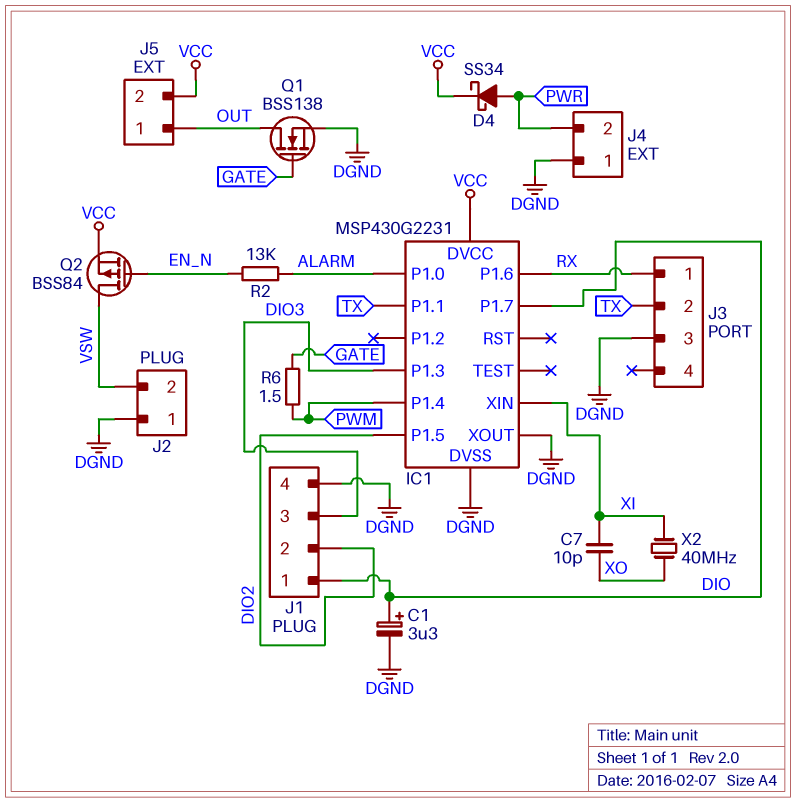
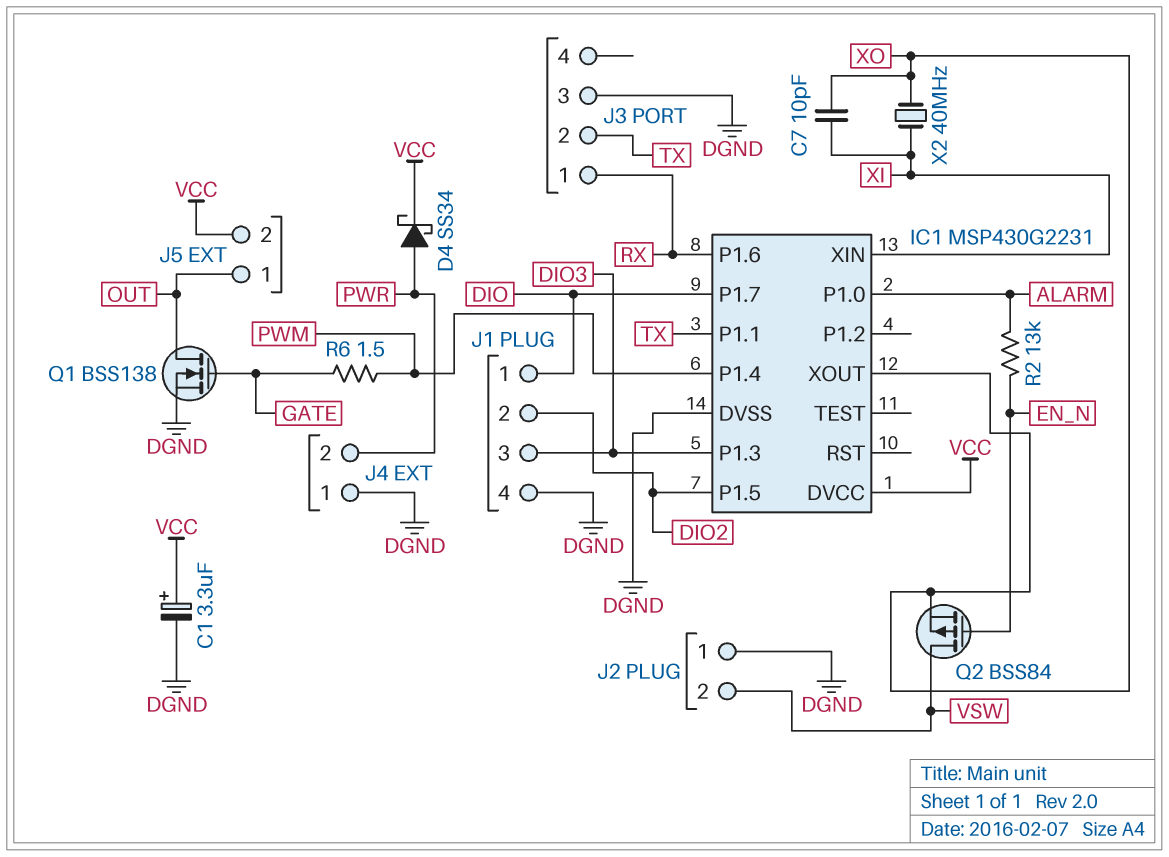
C1: 3.3uF (plus DIO, minus DGND) -> 3.3uF (plus VCC, minus DGND)
IC1 pin XOUT: DGND -> XO
Q2: PMOS BSS84 (G EN_N, D VSW, S VCC) -> PMOS BSS84 (G EN_N, D VSW, S XO)

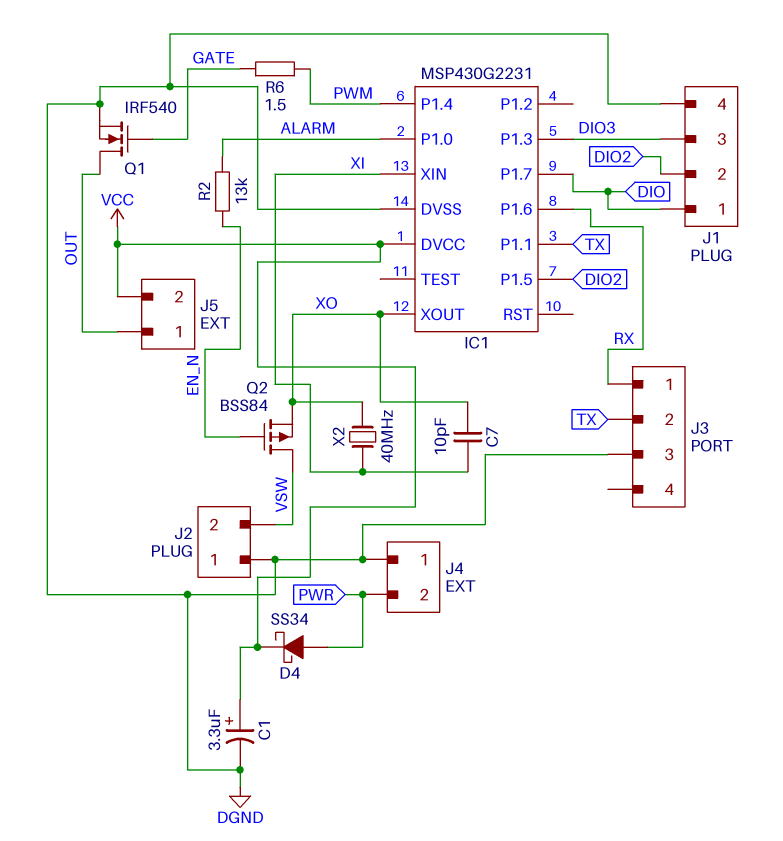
Q1: NMOS BSS138 (G GATE, D OUT, S DGND) -> NMOS IRF540 (G GATE, D OUT, S DGND)

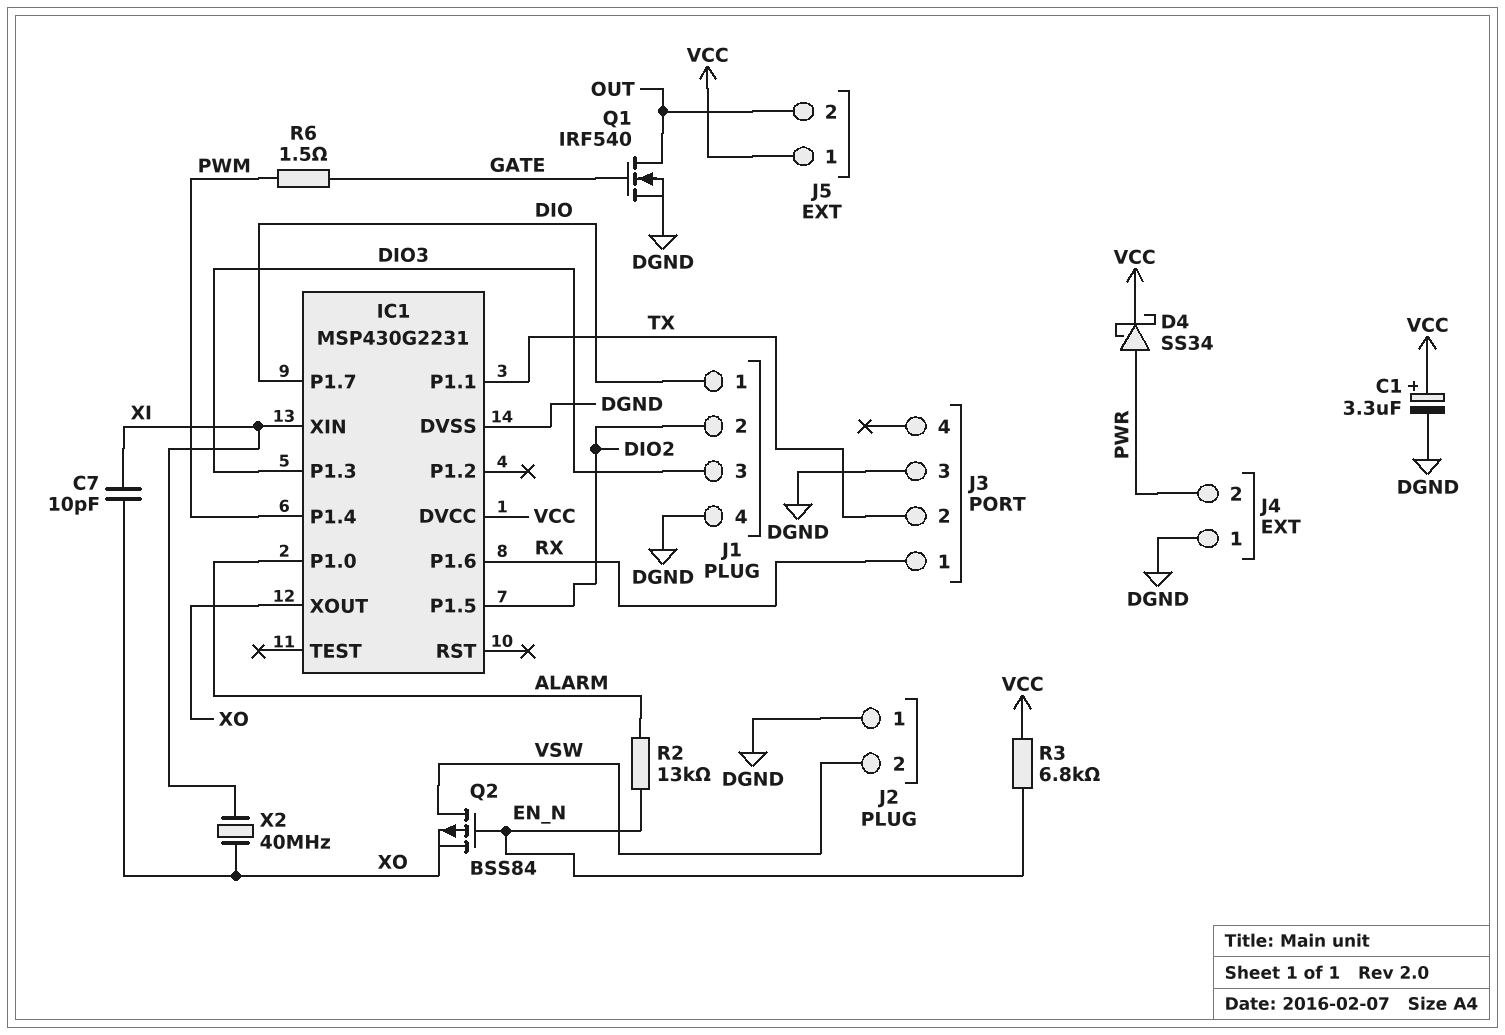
J5 pin 1: OUT -> VCC
J5 pin 2: VCC -> OUT
R3: none -> 6.8k (EN_N, VCC)

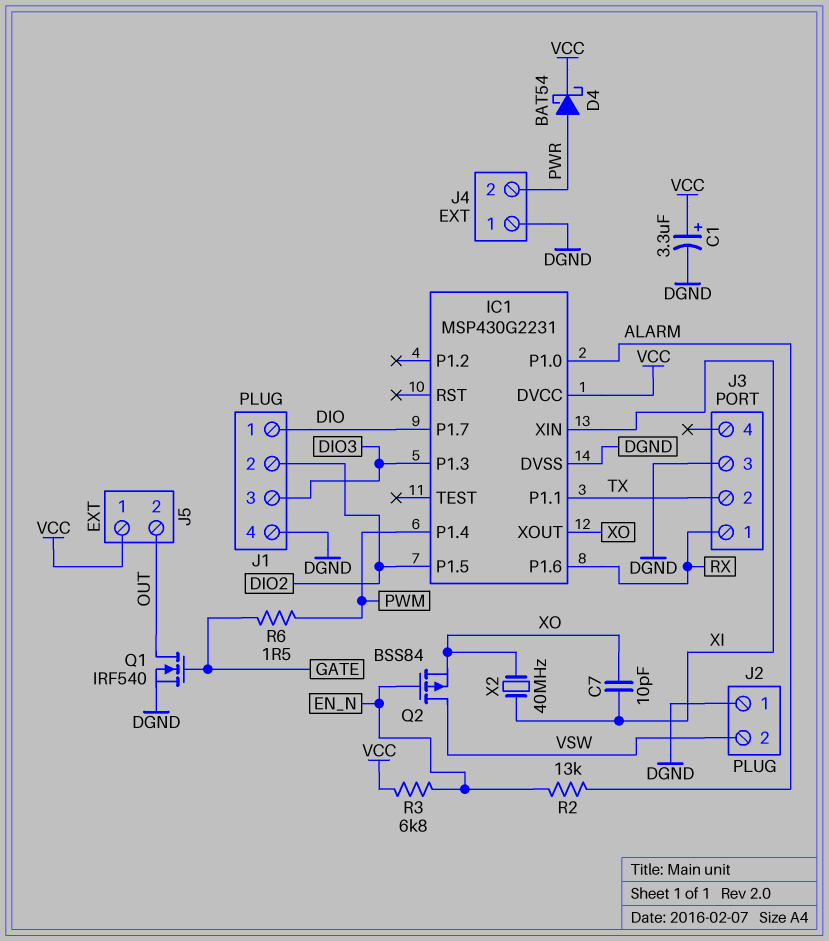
D4: schottky SS34 (A PWR, K VCC) -> schottky BAT54 (A PWR, K VCC)

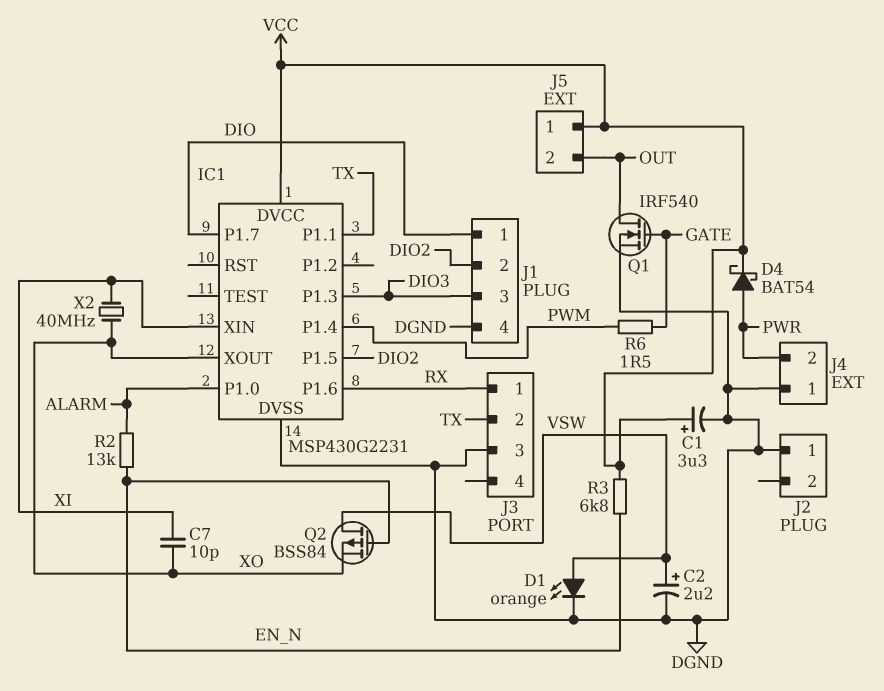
C2: none -> 2.2uF (plus VSW, minus DGND)
D1: none -> LED orange (A VSW, K DGND)
J2 pin 2: VSW -> none

